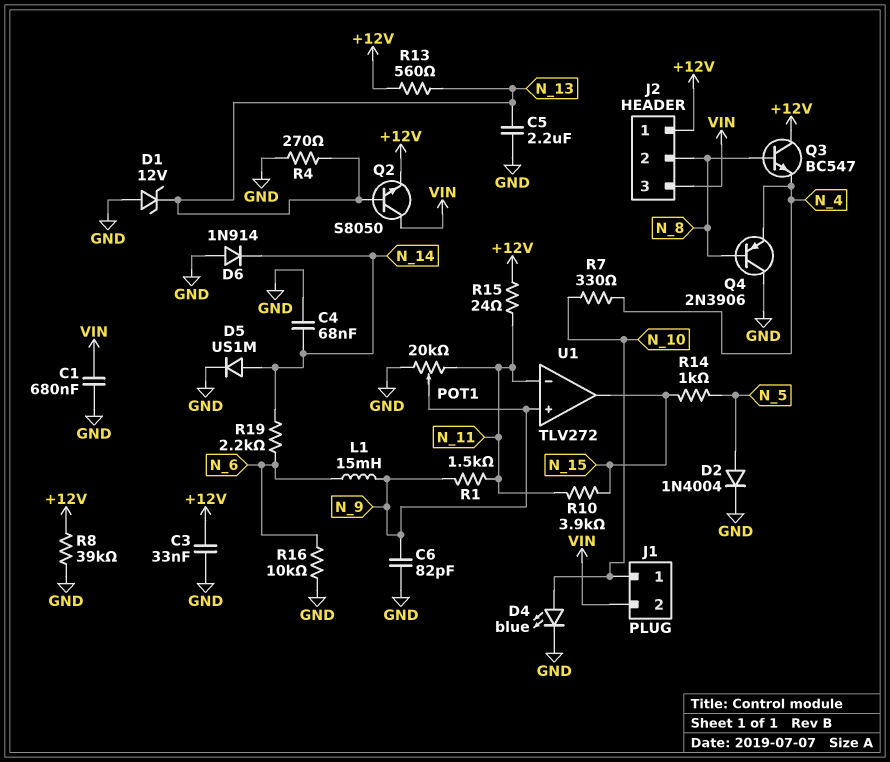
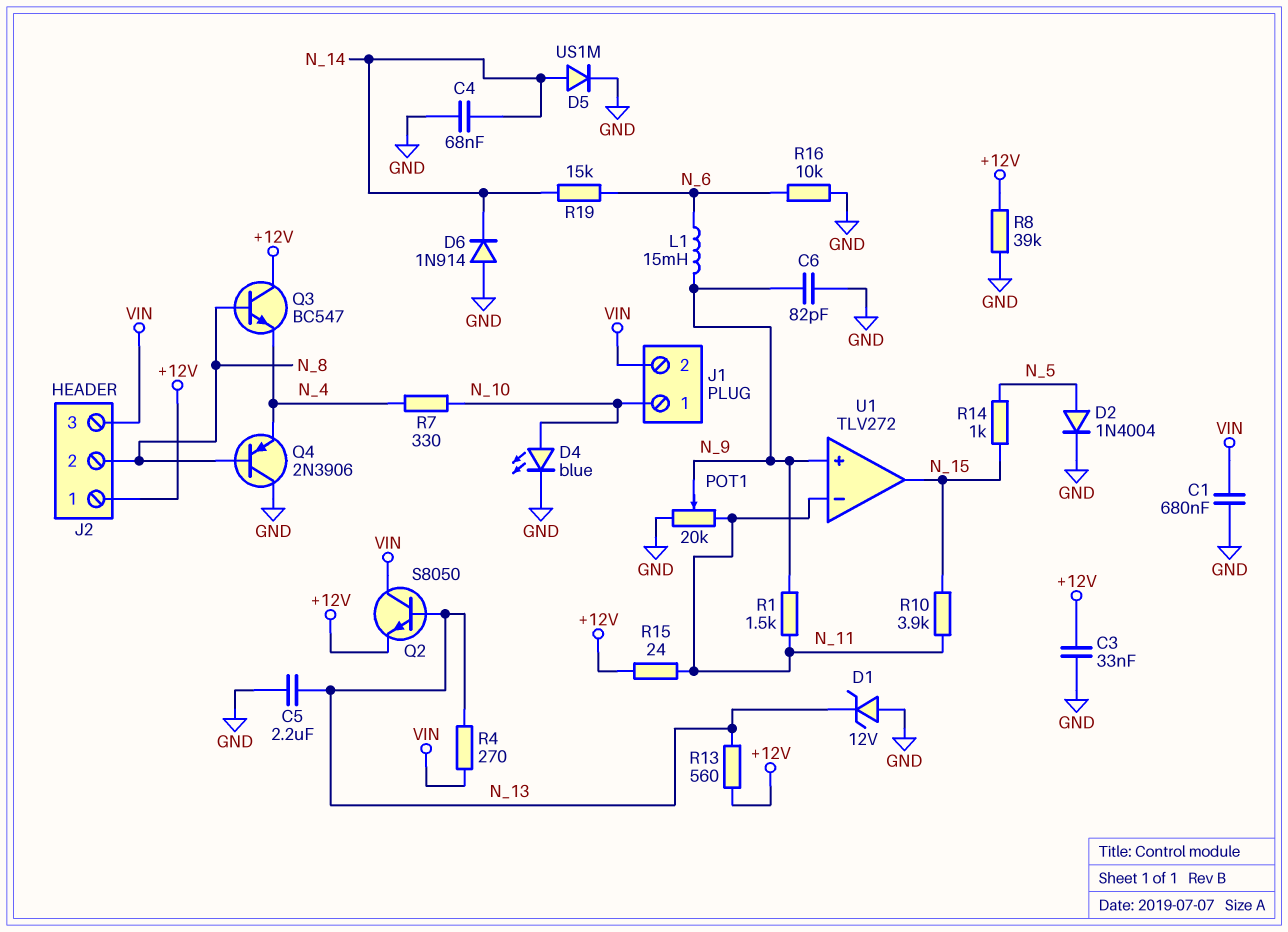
R4: 270 (GND, N_13) -> 270 (N_13, VIN)
R19: 2.2k (N_6, N_14) -> 15k (N_6, N_14)

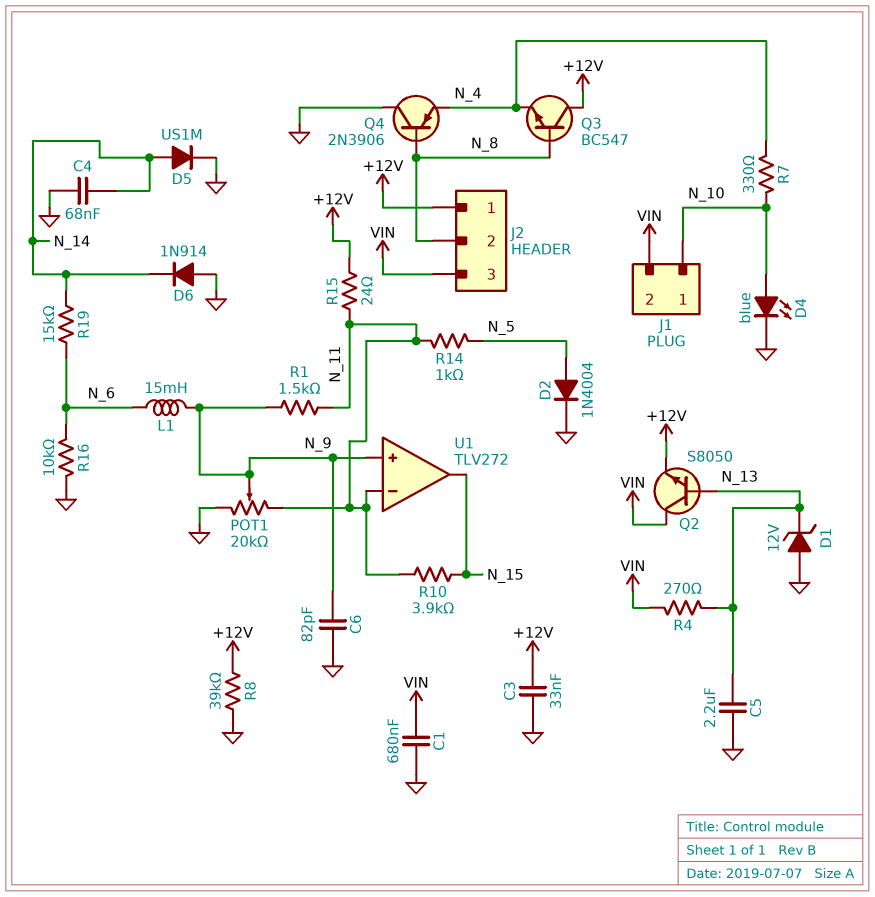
R13: 560 (+12V, N_13) -> none
R14: 1k (N_5, N_15) -> 1k (N_5, N_11)

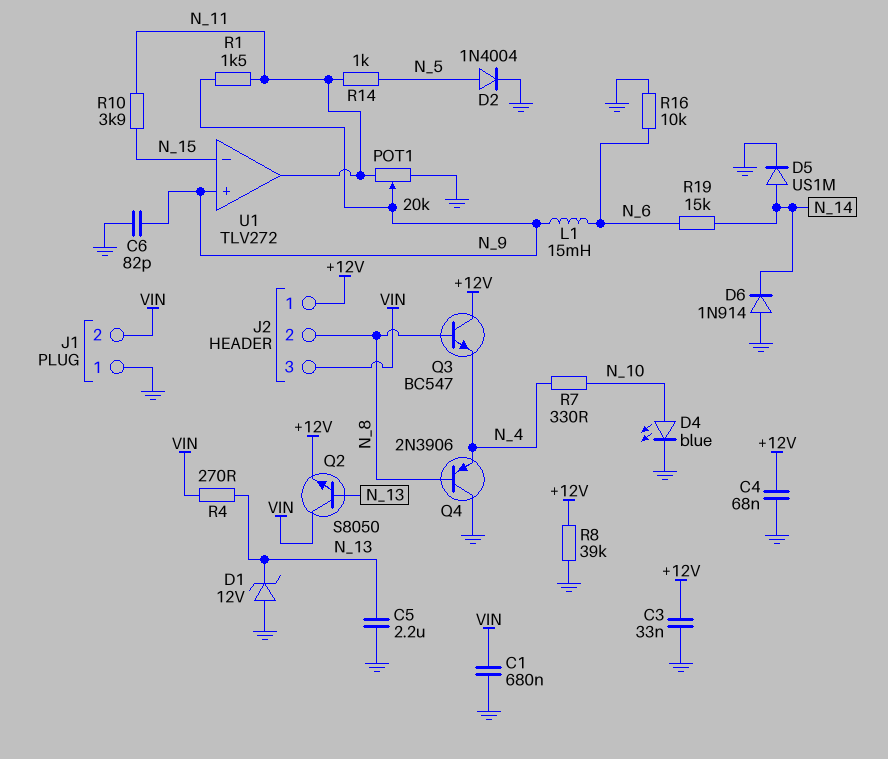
C4: 68nF (GND, N_14) -> 68nF (+12V, GND)
J1 pin 1: N_10 -> GND
R15: 24 (+12V, N_11) -> none
U1 pin in-: N_11 -> N_15
U1 pin out: N_15 -> N_11

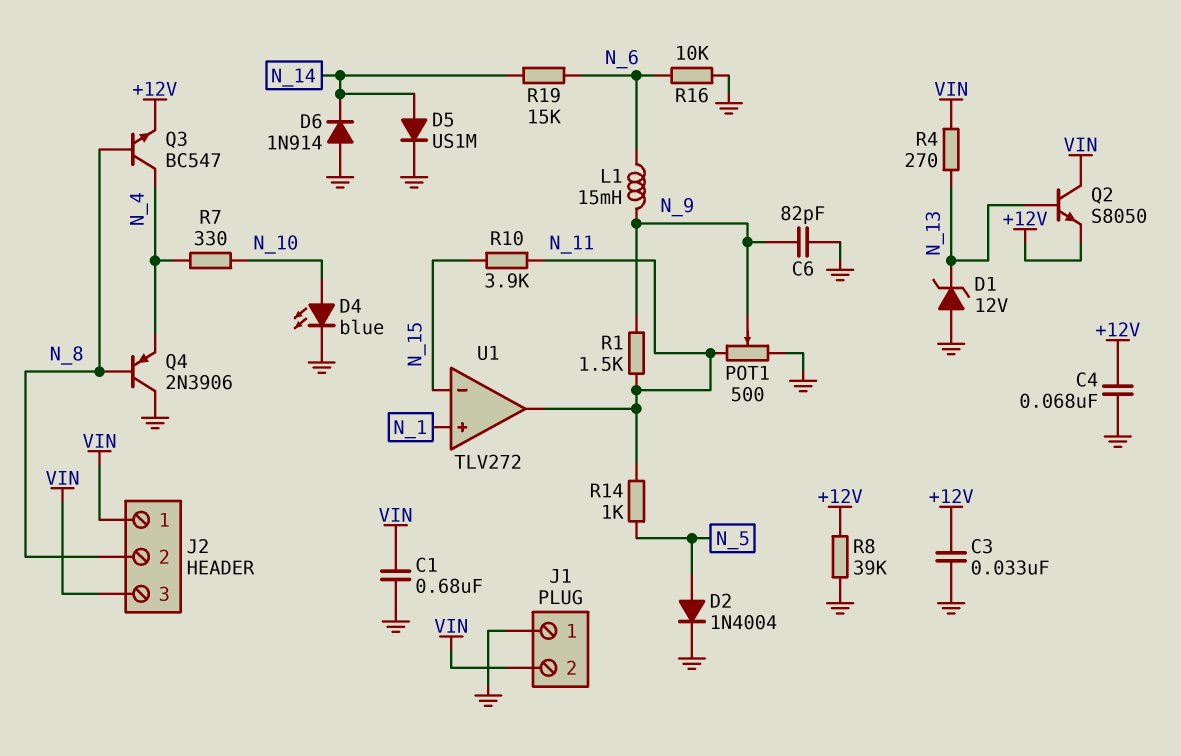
C5: 2.2uF (GND, N_13) -> none
J2 pin 1: +12V -> VIN
POT1: 20k (GND, N_11, wiper N_9) -> 500 (GND, N_11, wiper N_9)
Q3: NPN BC547 (B N_8, C +12V, E N_4) -> NPN BC547 (B N_8, C N_4, E +12V)
U1 pin in+: N_9 -> N_1

